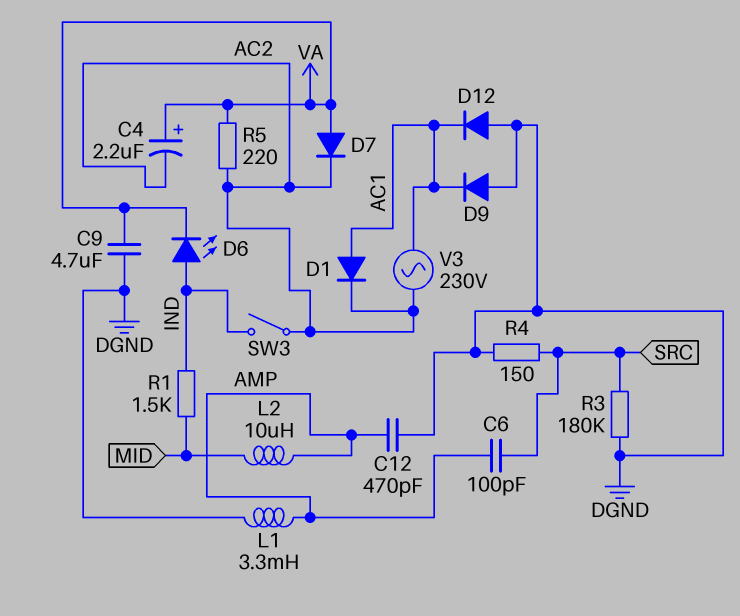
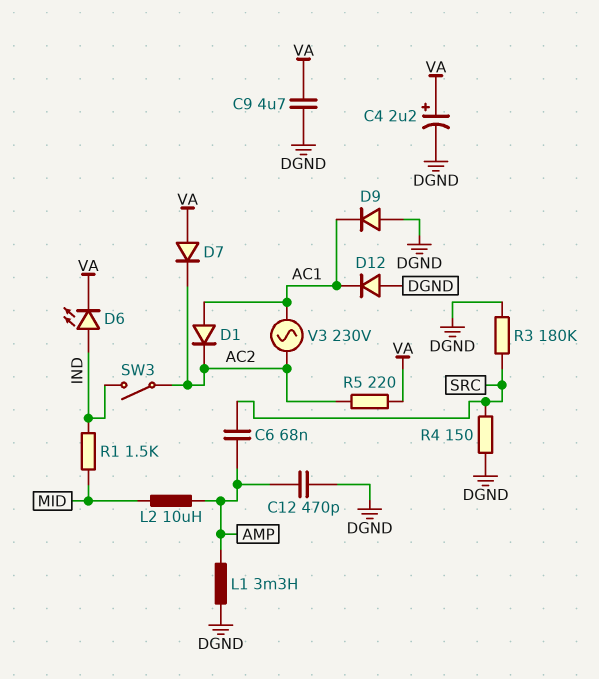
C4: 2.2uF (plus VA, minus AC2) -> 2.2uF (plus VA, minus DGND)
C6: 100pF (AMP, SRC) -> 68nF (AMP, SRC)

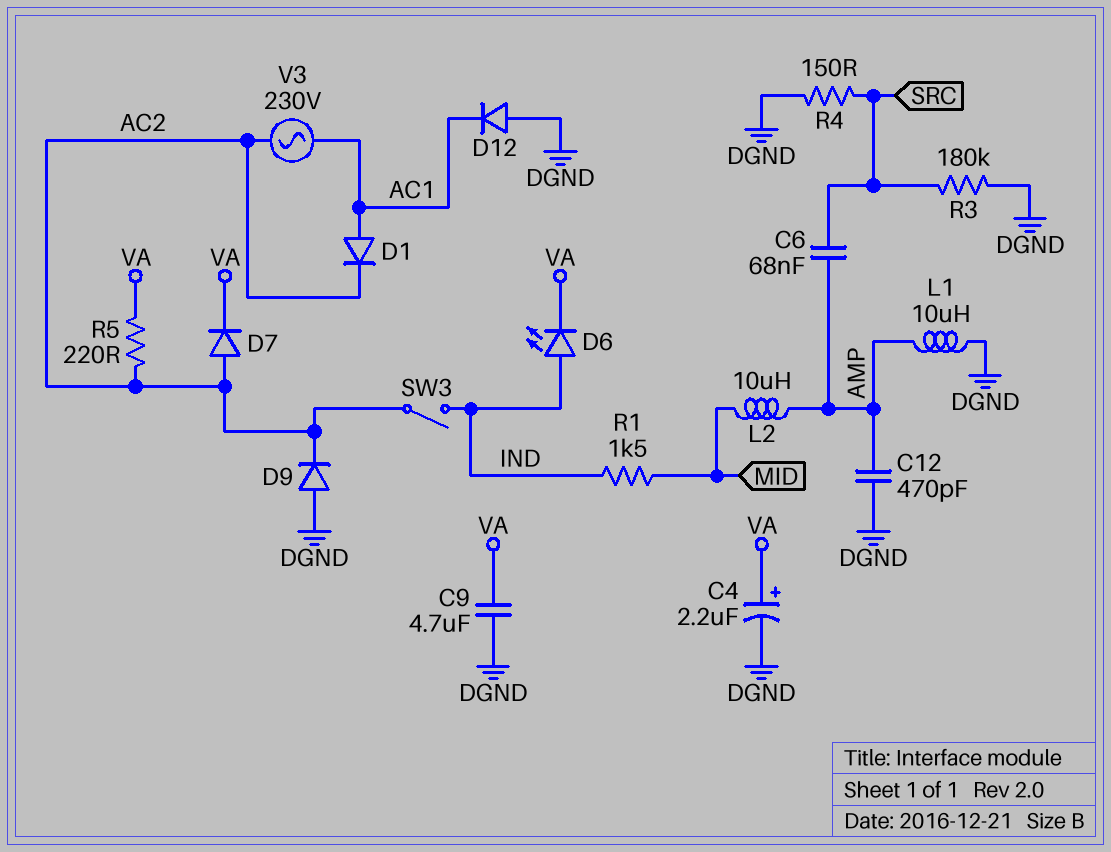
D7: diode (A VA, K AC2) -> diode (A AC2, K VA)
D9: diode (A DGND, K AC1) -> diode (A DGND, K AC2)
L1: 3.3mH (AMP, DGND) -> 10uH (AMP, DGND)

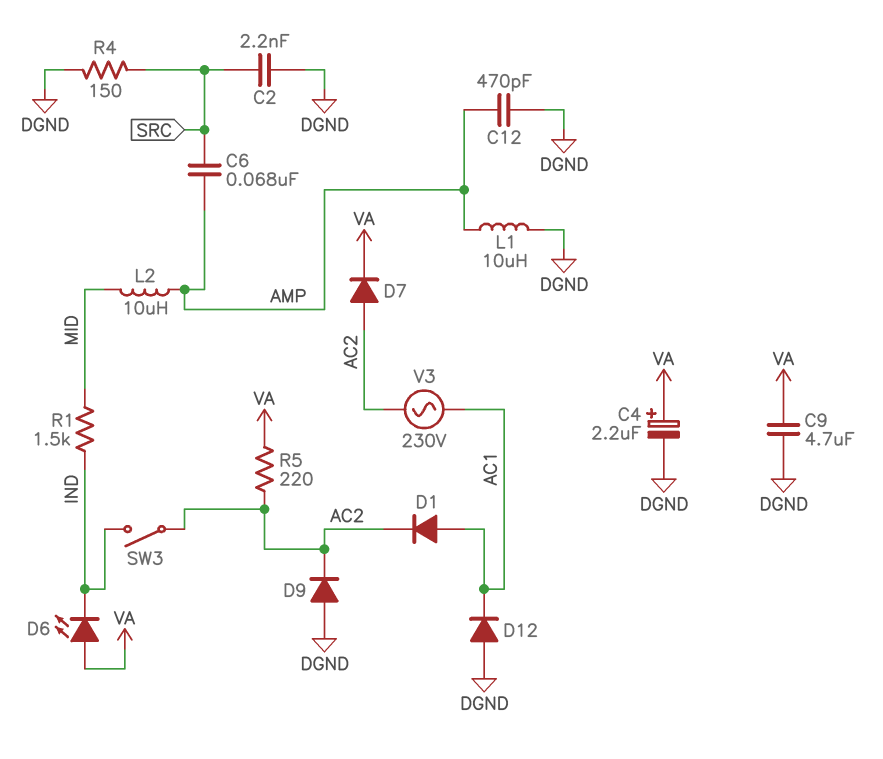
C2: none -> 2.2nF (DGND, SRC)
D6: LED (A IND, K VA) -> LED (A VA, K IND)
R3: 180k (DGND, SRC) -> none

